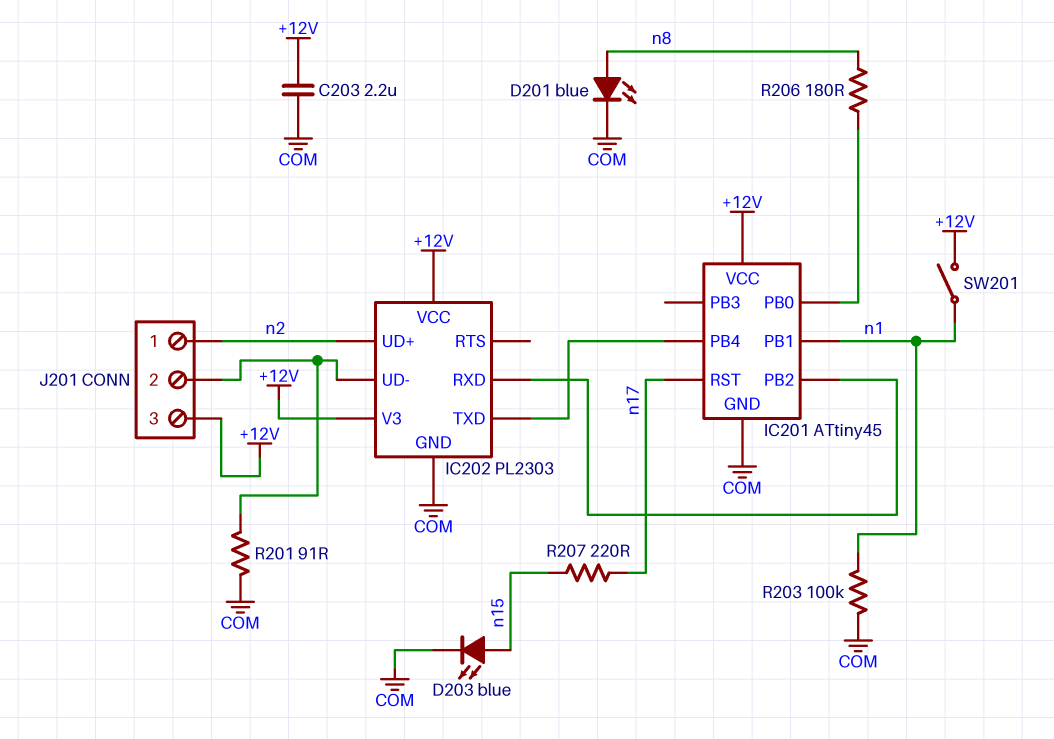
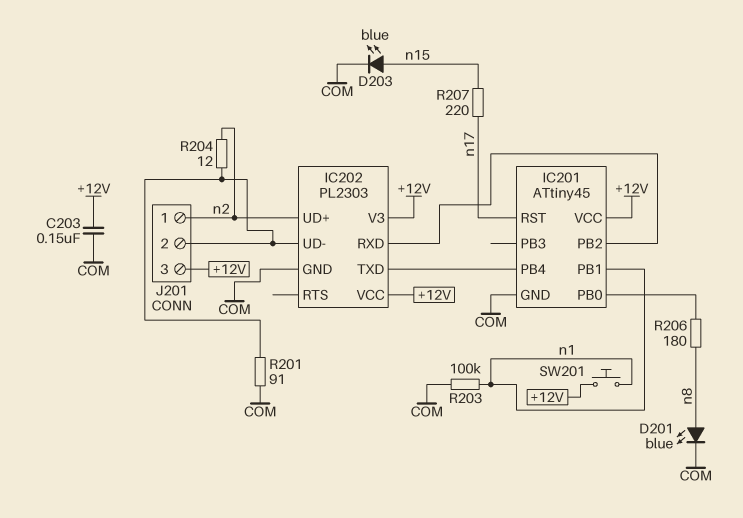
C203: 2.2uF (+12V, COM) -> 150nF (+12V, COM)
R204: none -> 12 (IC202/UD-, n2)
SW201: switch (+12V, n1) -> button (+12V, n1)

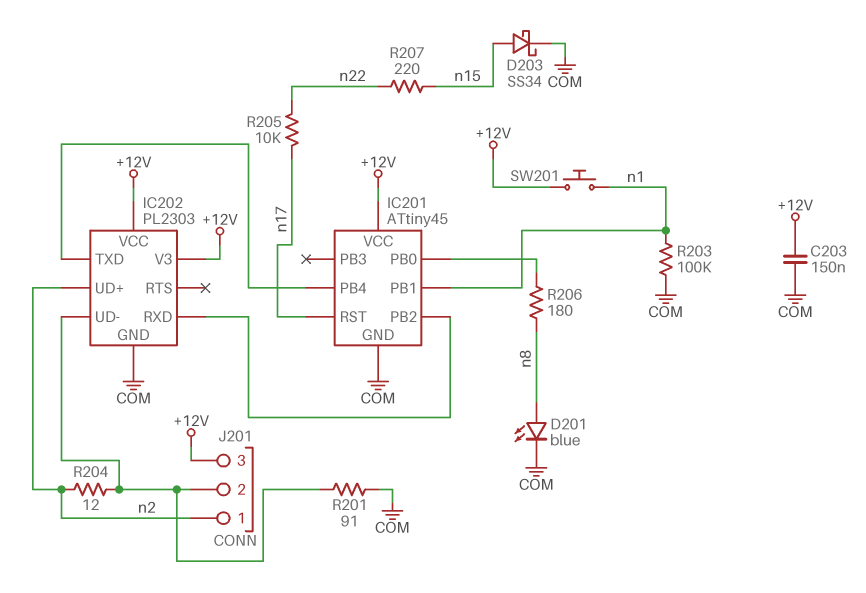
D203: LED blue (A n15, K COM) -> schottky SS34 (A n15, K COM)
R205: none -> 10k (n17, n22)
R207: 220 (n15, n17) -> 220 (n15, n22)

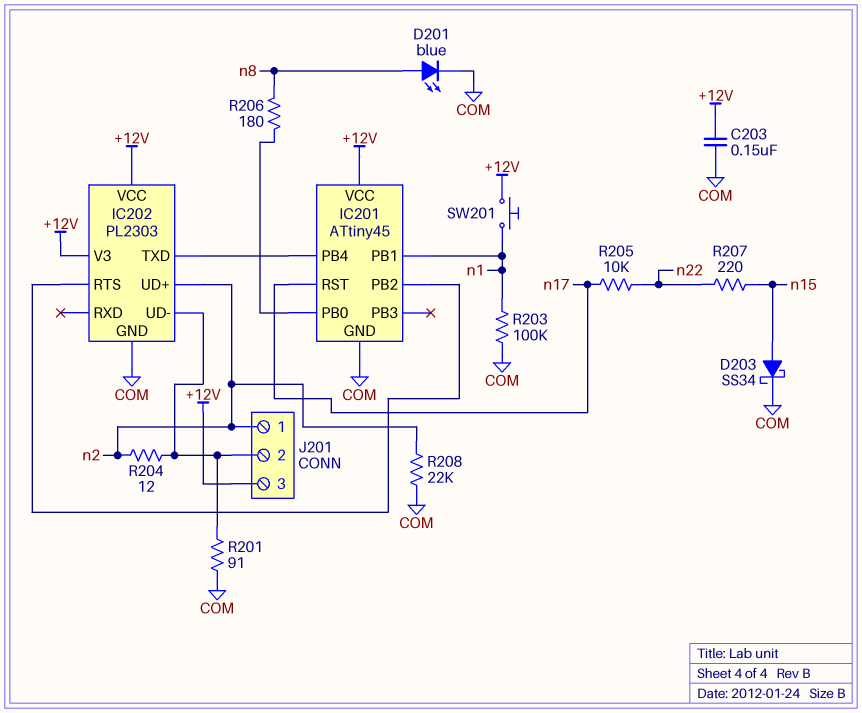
IC202 pin RTS: none -> IC201/PB2
IC202 pin RXD: IC201/PB2 -> none
R208: none -> 22k (COM, n2)

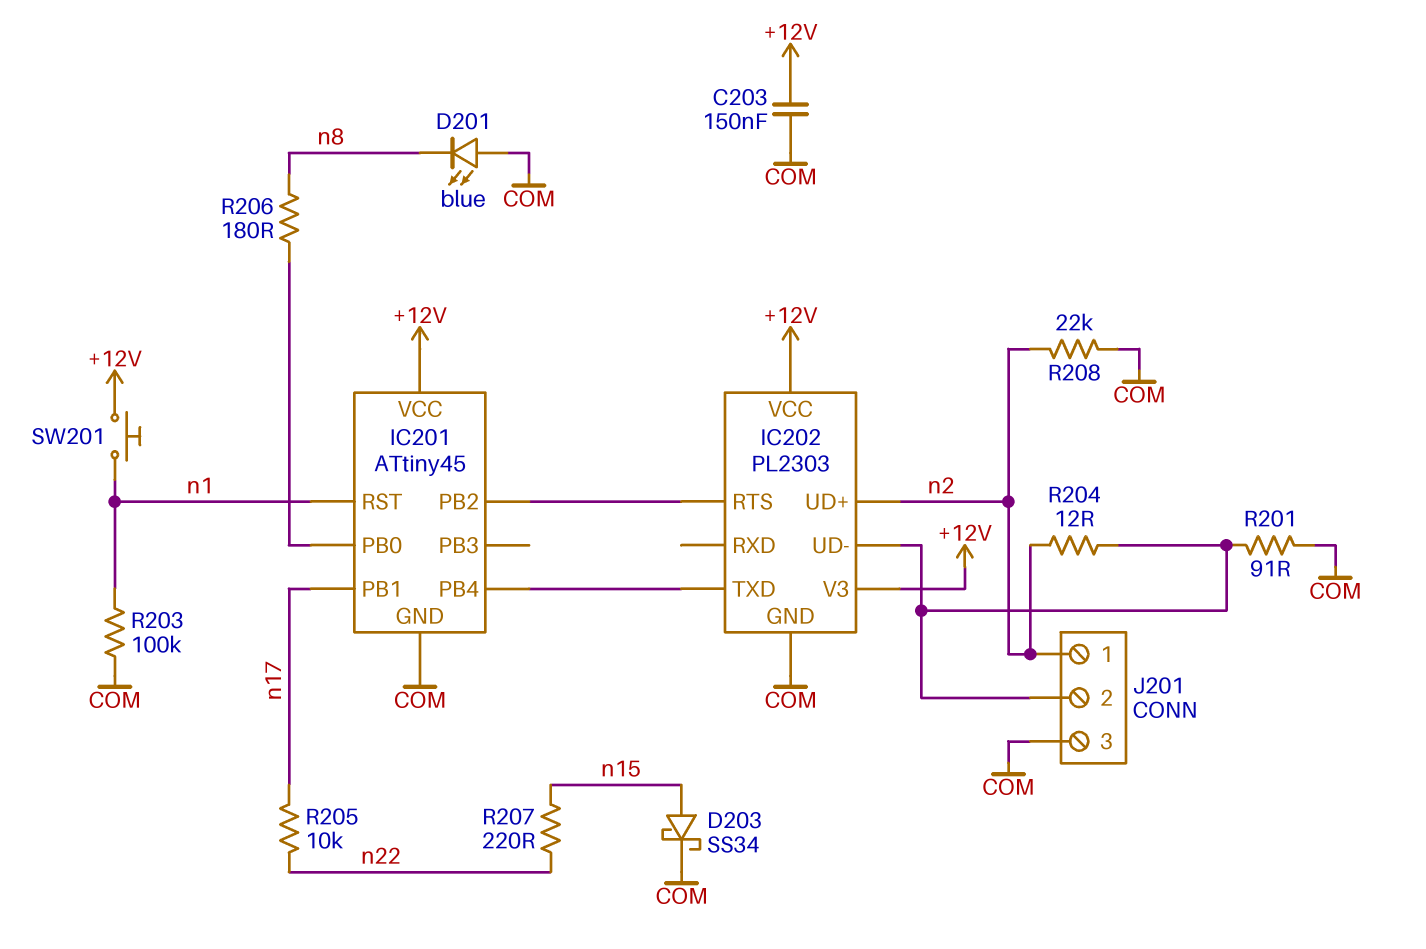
D201: LED blue (A n8, K COM) -> LED blue (A COM, K n8)
IC201 pin PB1: n1 -> n17
IC201 pin RST: n17 -> n1
J201 pin 3: +12V -> COM

